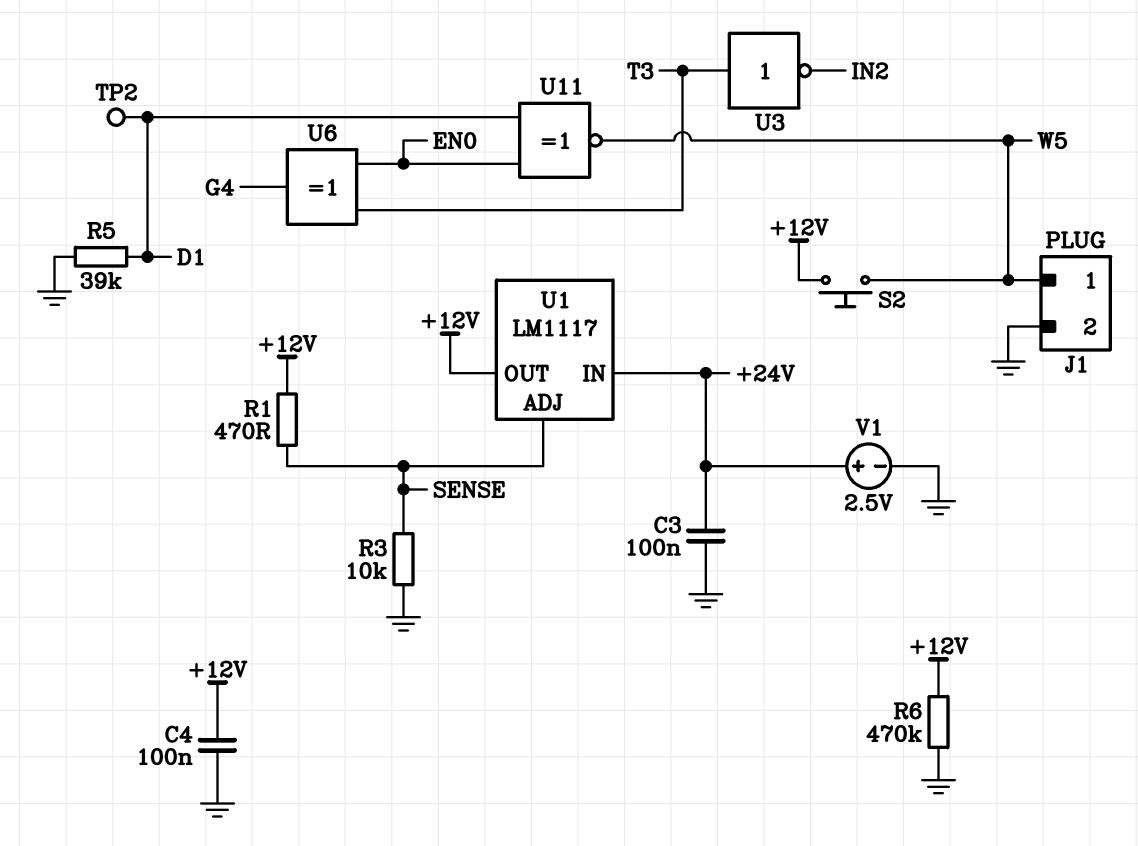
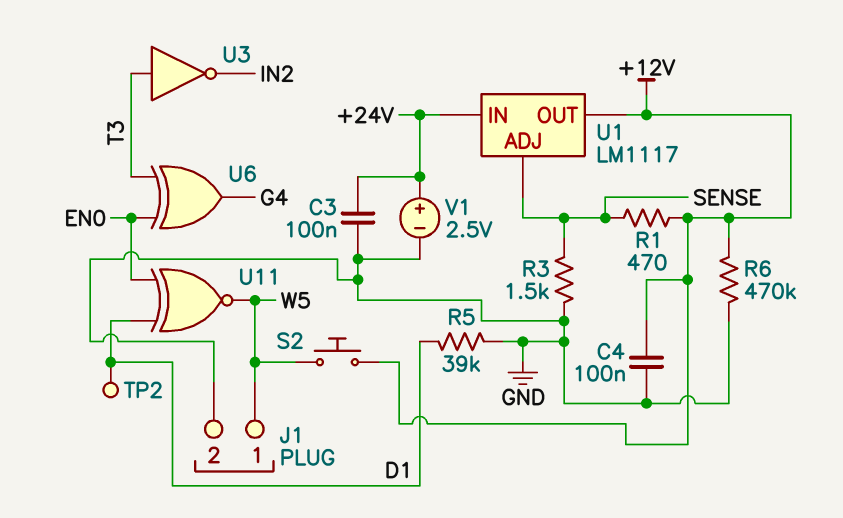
R3: 10k (GND, SENSE) -> 1.5k (GND, SENSE)

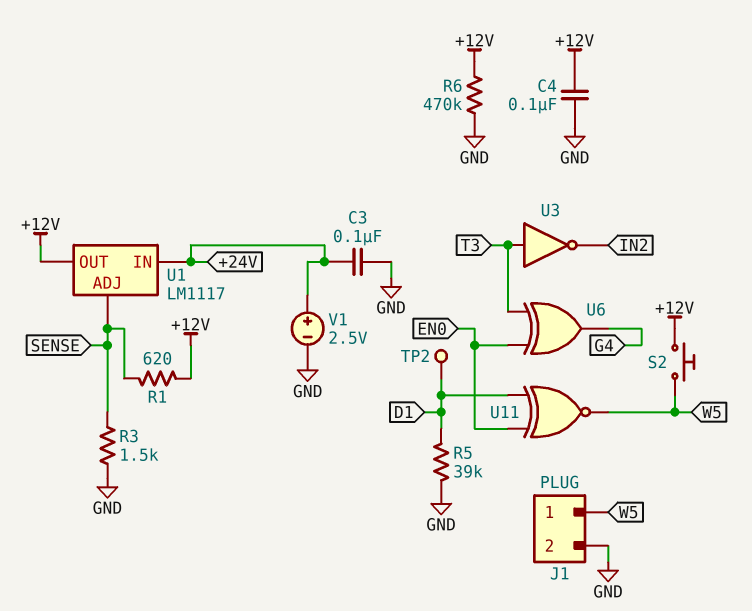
R1: 470 (+12V, SENSE) -> 620 (+12V, SENSE)

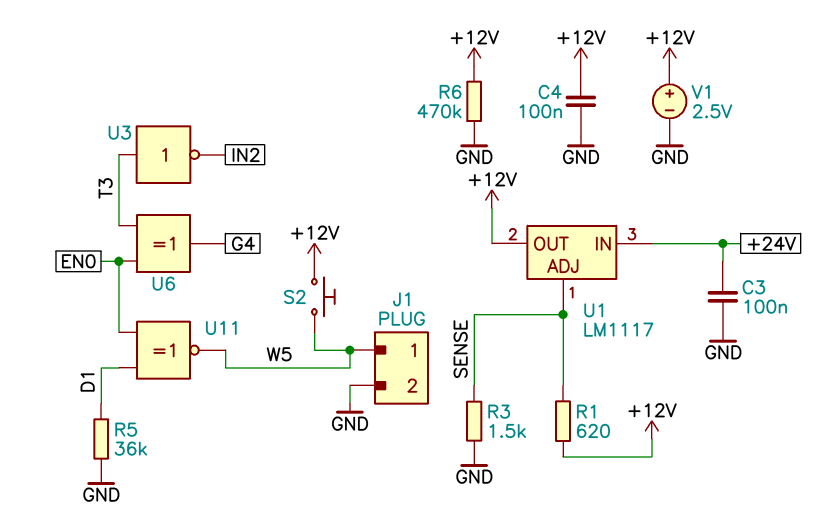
R5: 39k (D1, GND) -> 36k (D1, GND)
TP2: test point (D1) -> none
V1: 2.5V (plus +24V, minus GND) -> 2.5V (plus +12V, minus GND)

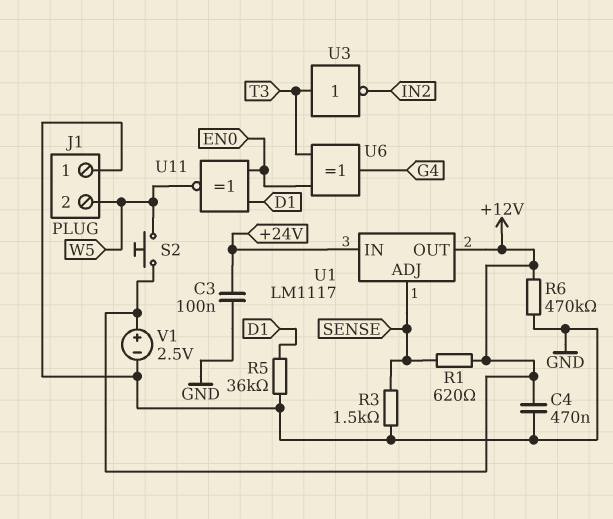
C4: 100nF (+12V, GND) -> 470nF (+12V, GND)
J1 pin 1: W5 -> GND
J1 pin 2: GND -> W5

